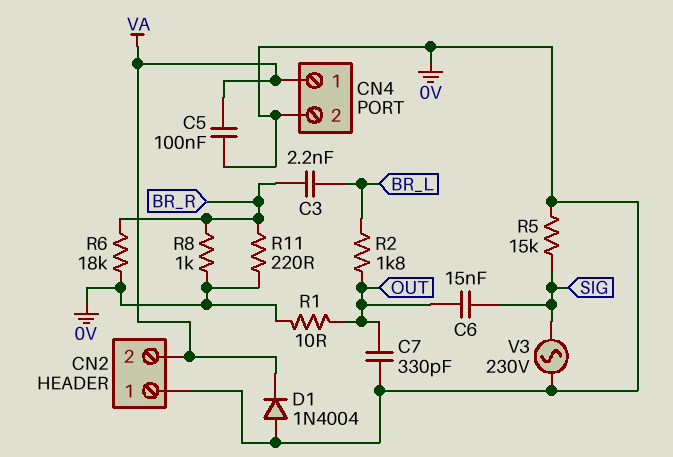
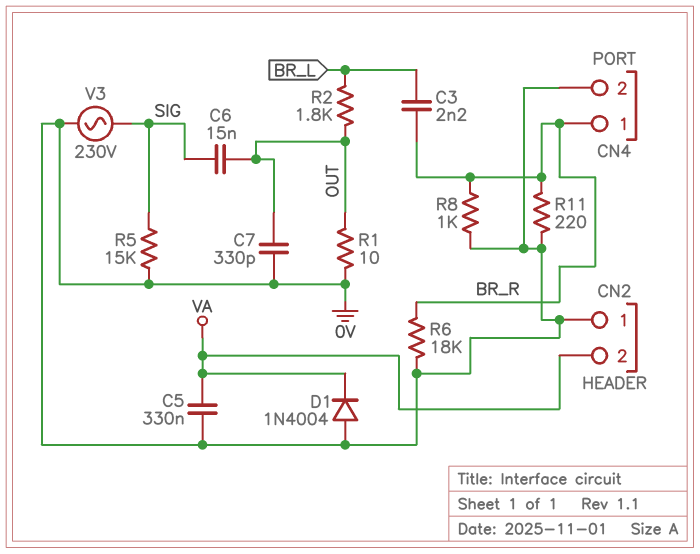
C5: 100nF (0V, VA) -> 330nF (0V, VA)
CN4 pin 1: VA -> BR_R

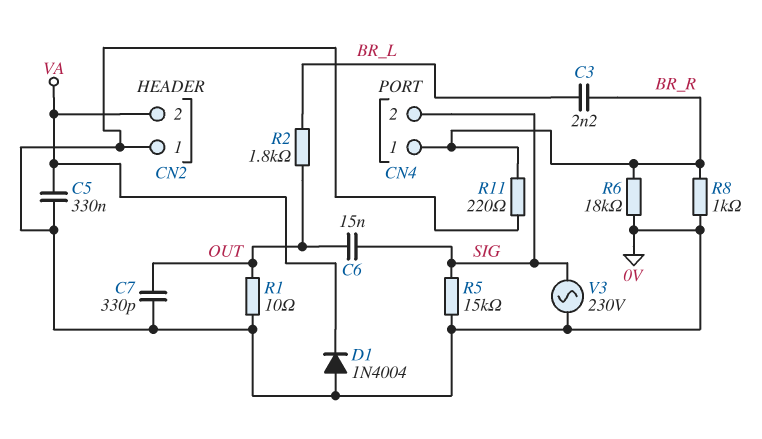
CN4 pin 2: 0V -> SIG

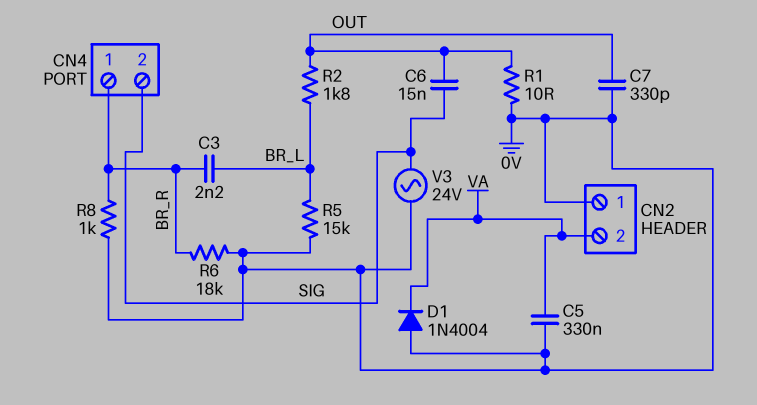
R5: 15k (0V, SIG) -> 15k (0V, BR_L)
R11: 220 (0V, BR_R) -> none
V3: AC 230V (0V, SIG) -> AC 24V (0V, SIG)

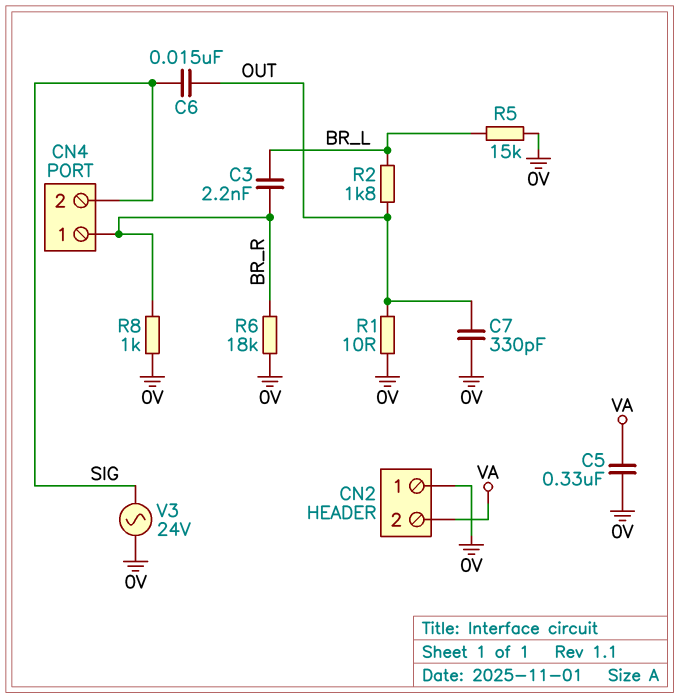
D1: diode 1N4004 (A 0V, K VA) -> none

